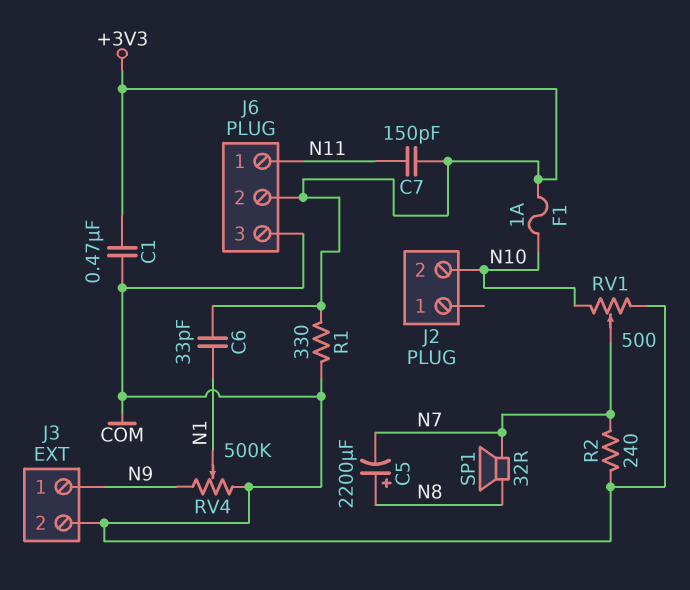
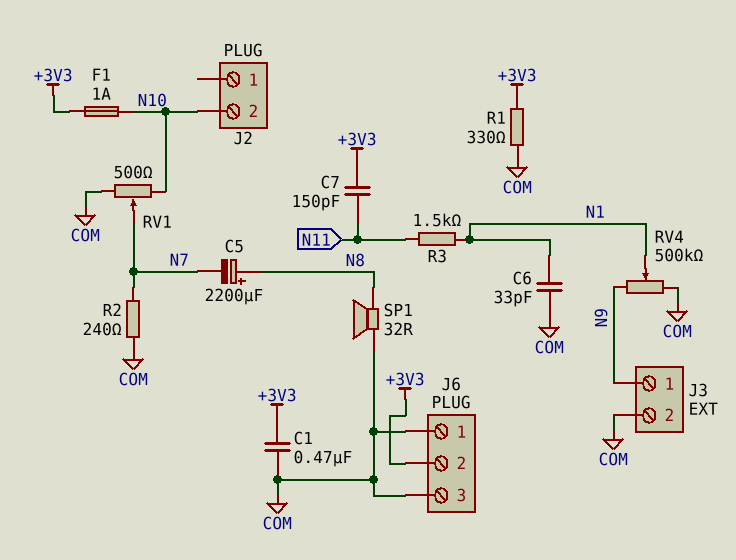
C6: 33pF (+3V3, N1) -> 33pF (COM, N1)
J6 pin 1: N11 -> COM
R3: none -> 1.5k (N1, N11)
SP1: speaker 32R (N7, N8) -> speaker 32R (COM, N8)

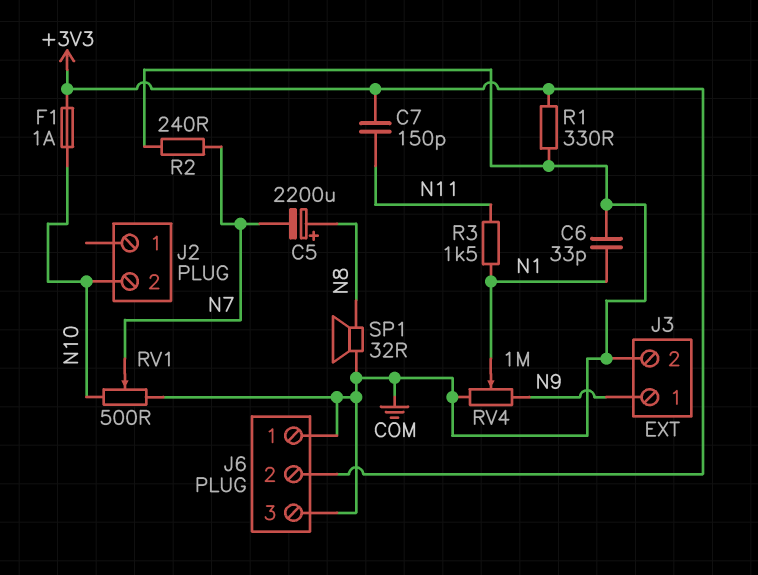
C1: 470nF (+3V3, COM) -> none
RV4: 500k (COM, N9, wiper N1) -> 1M (COM, N9, wiper N1)

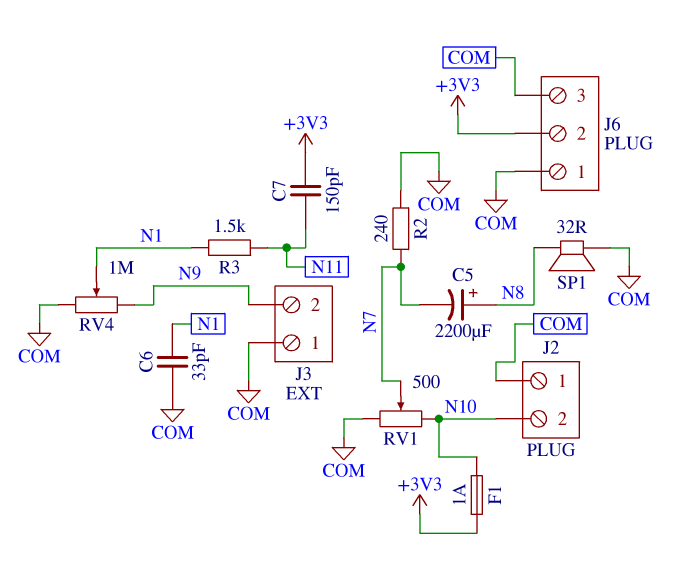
J2 pin 1: none -> COM
J3 pin 1: N9 -> COM
J3 pin 2: COM -> N9
R1: 330 (+3V3, COM) -> none

